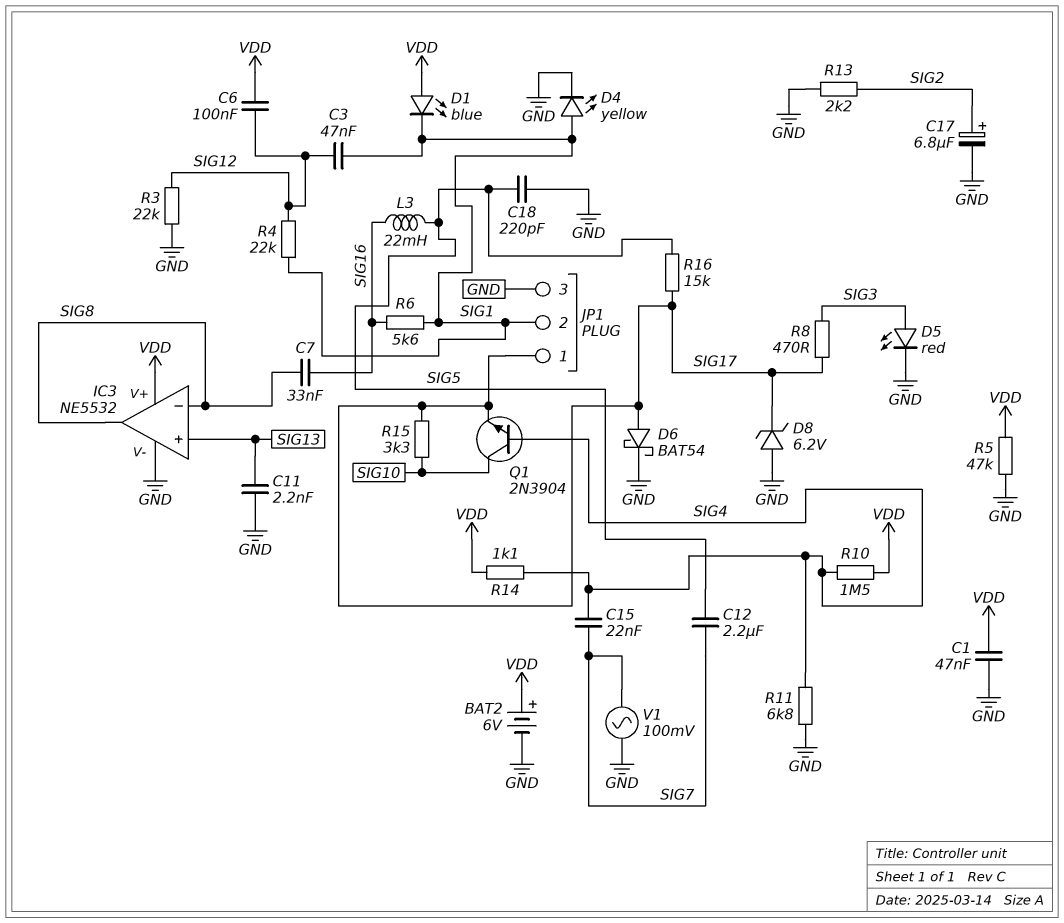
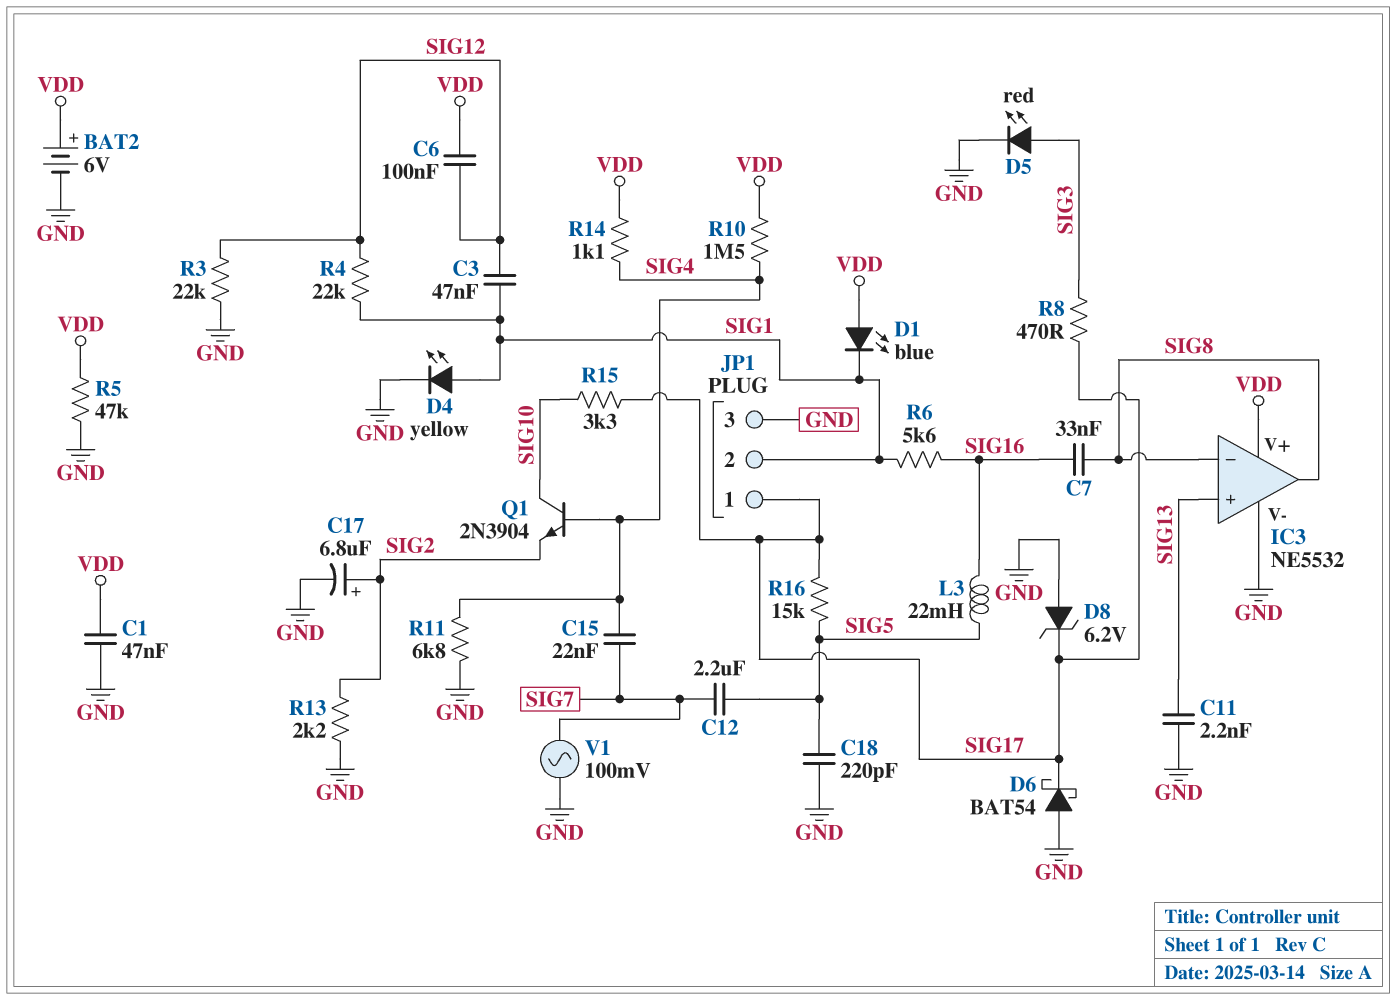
D6: schottky BAT54 (A SIG17, K GND) -> schottky BAT54 (A GND, K SIG17)
Q1: NPN 2N3904 (B SIG4, C SIG10, E SIG17) -> NPN 2N3904 (B SIG4, C SIG10, E SIG2)

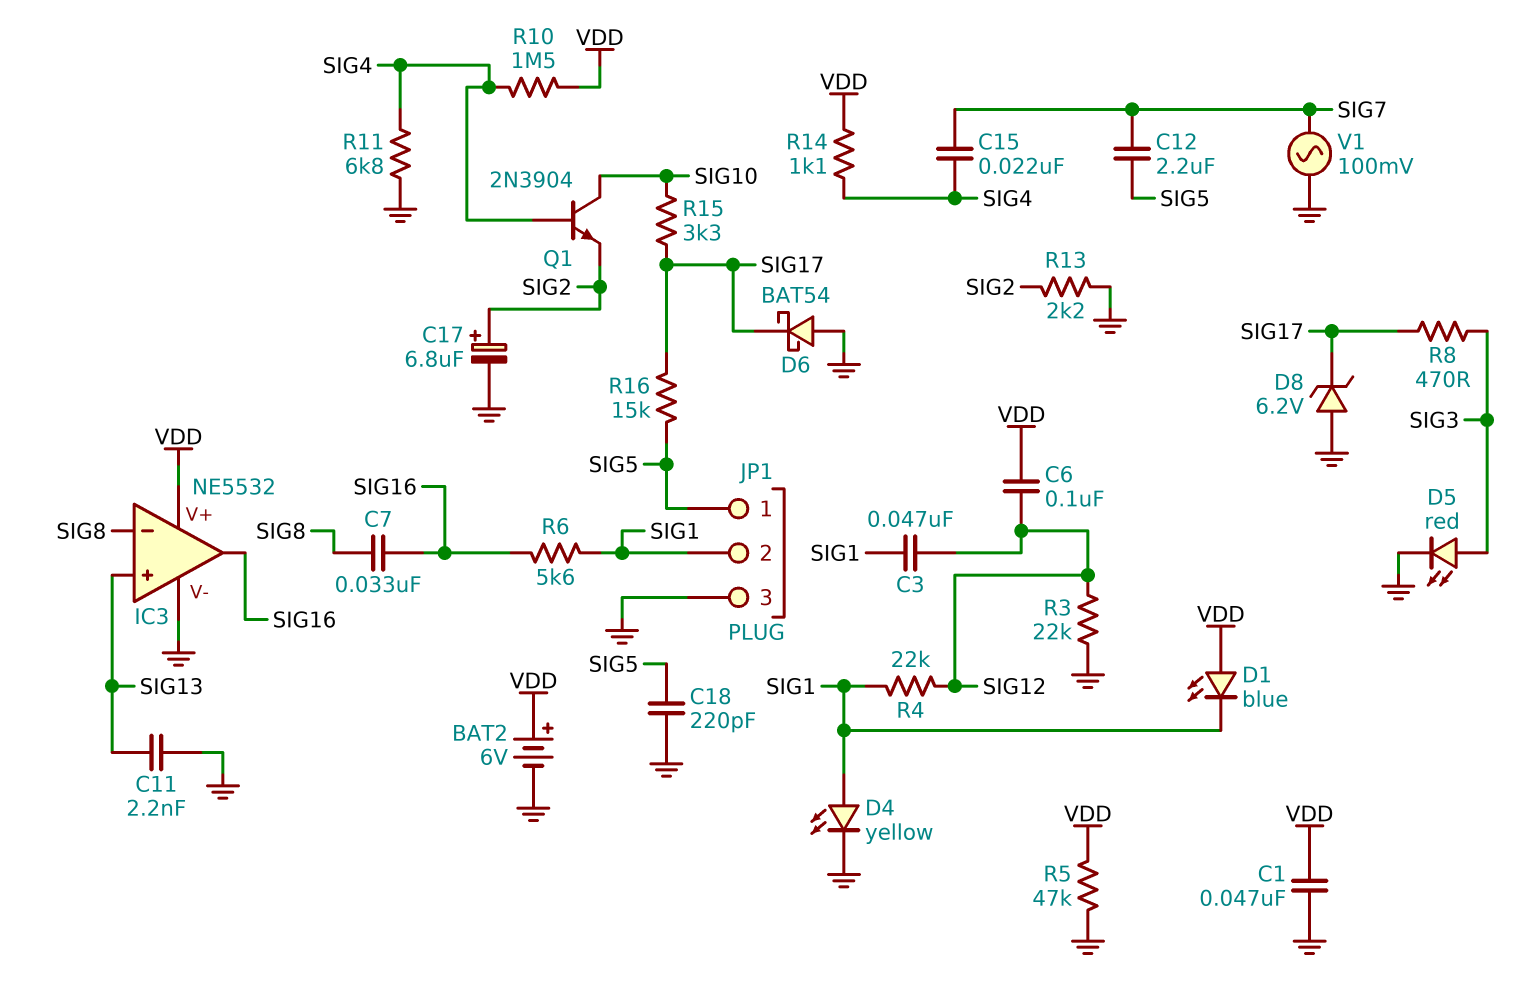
IC3 pin out: SIG8 -> SIG16
JP1 pin 1: SIG17 -> SIG5
L3: 22mH (SIG5, SIG16) -> none

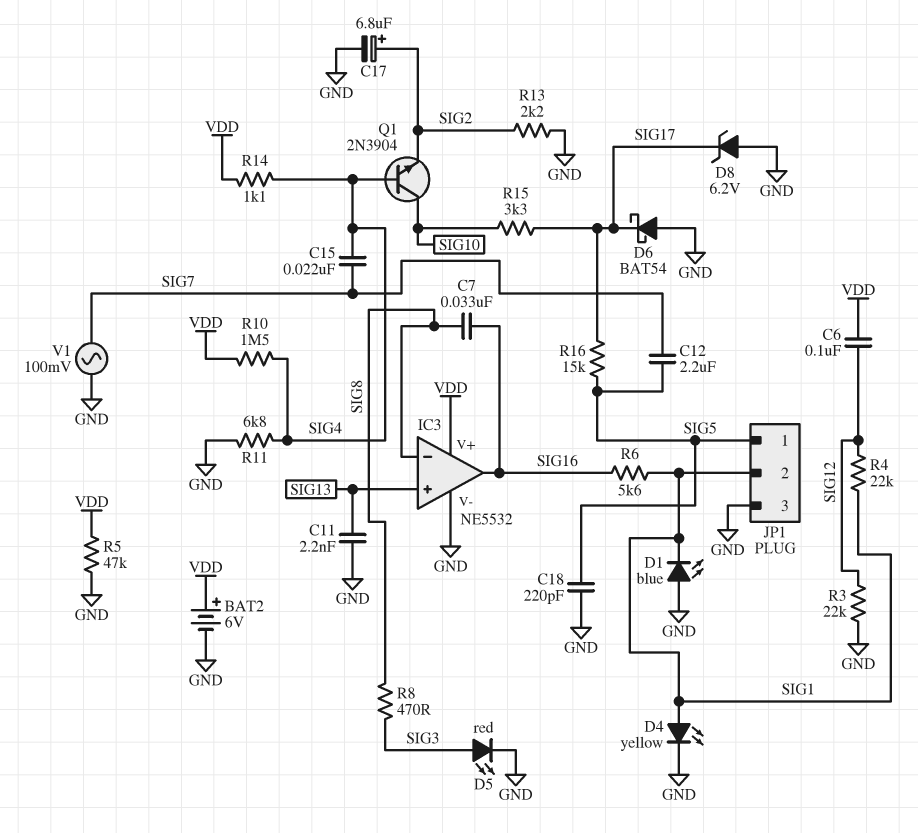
C1: 47nF (GND, VDD) -> none
C3: 47nF (SIG1, SIG12) -> none
D1: LED blue (A VDD, K SIG1) -> LED blue (A GND, K SIG1)
R8: 470 (SIG3, SIG17) -> 470 (SIG3, SIG8)

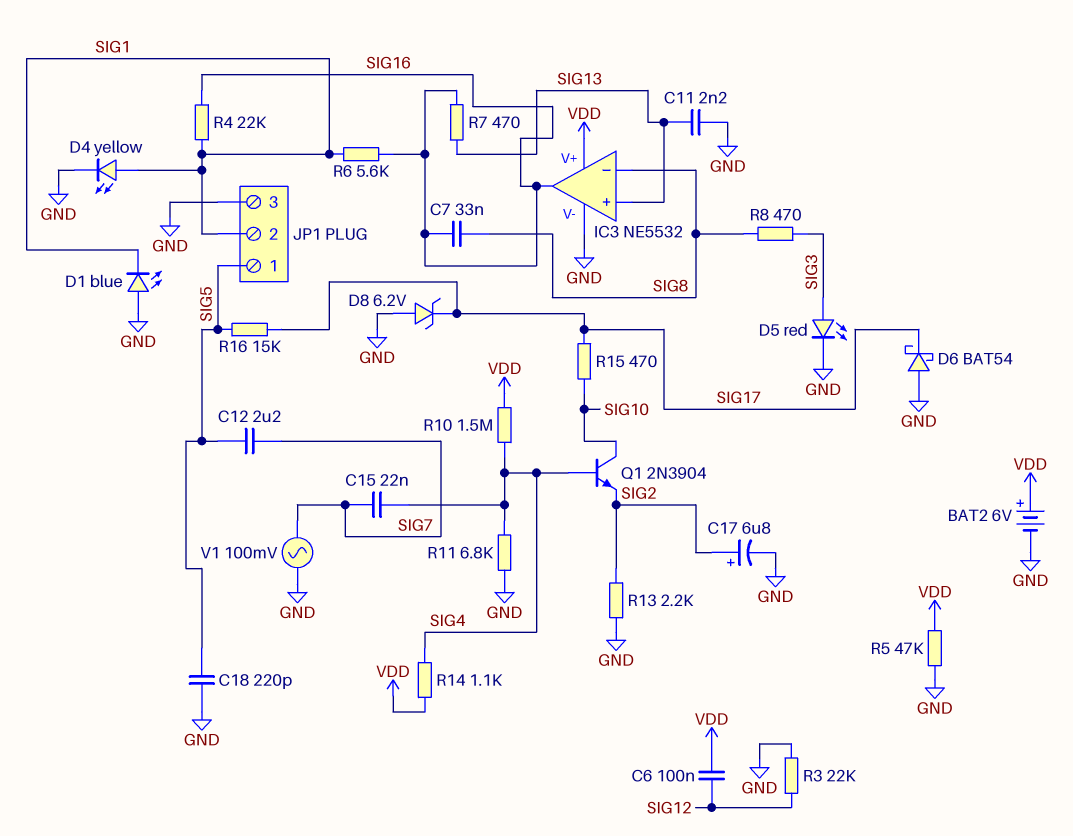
R4: 22k (SIG1, SIG12) -> 22k (SIG1, SIG16)
R7: none -> 470 (SIG13, SIG16)
R15: 3.3k (SIG10, SIG17) -> 470 (SIG10, SIG17)

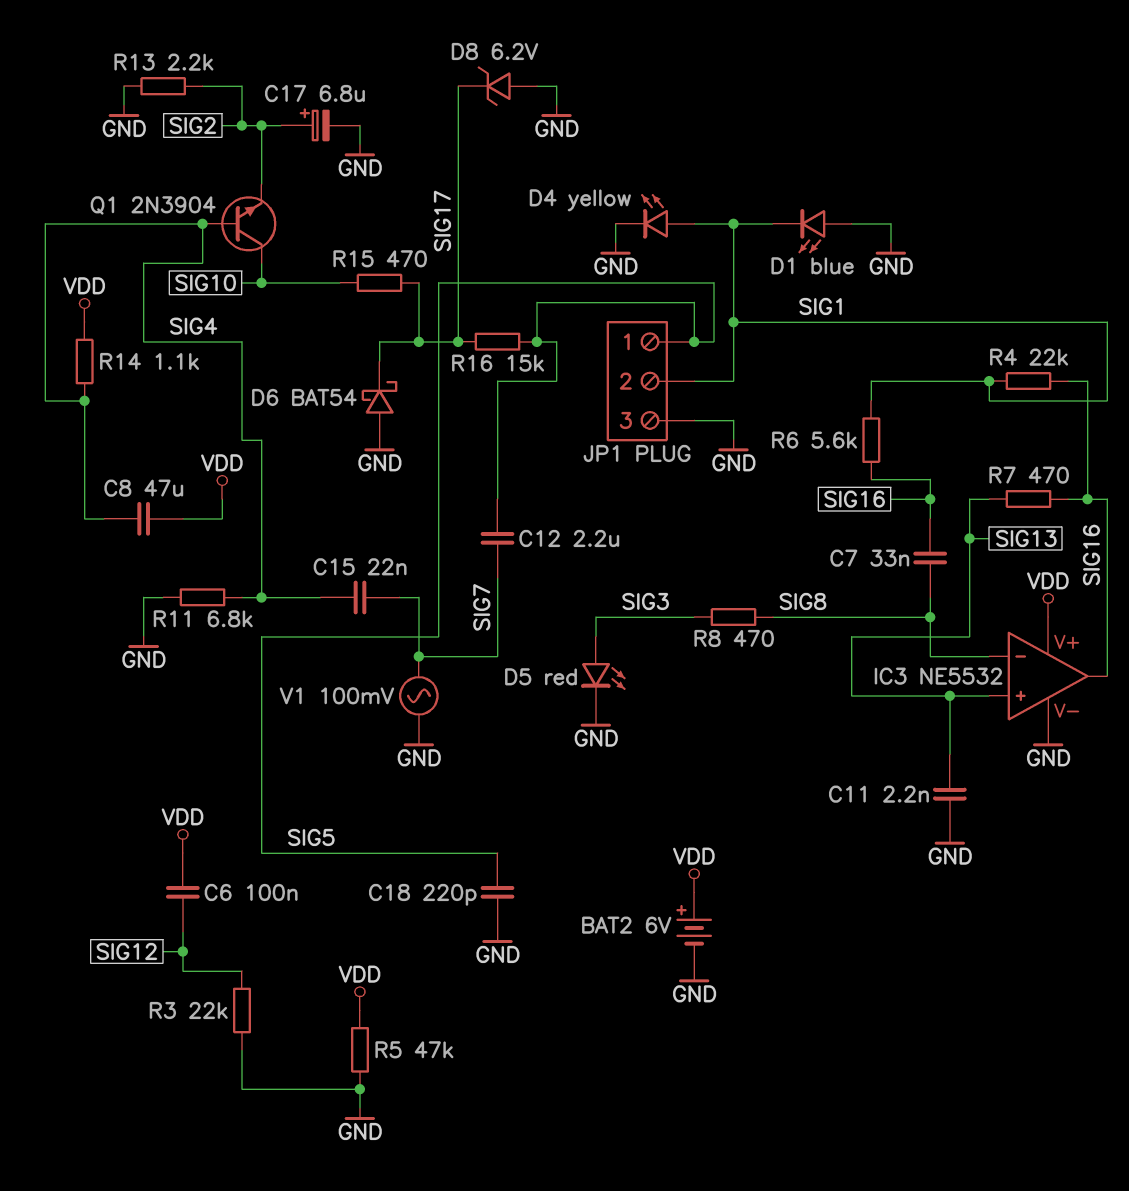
C8: none -> 47uF (SIG4, VDD)
R10: 1.5M (SIG4, VDD) -> none

